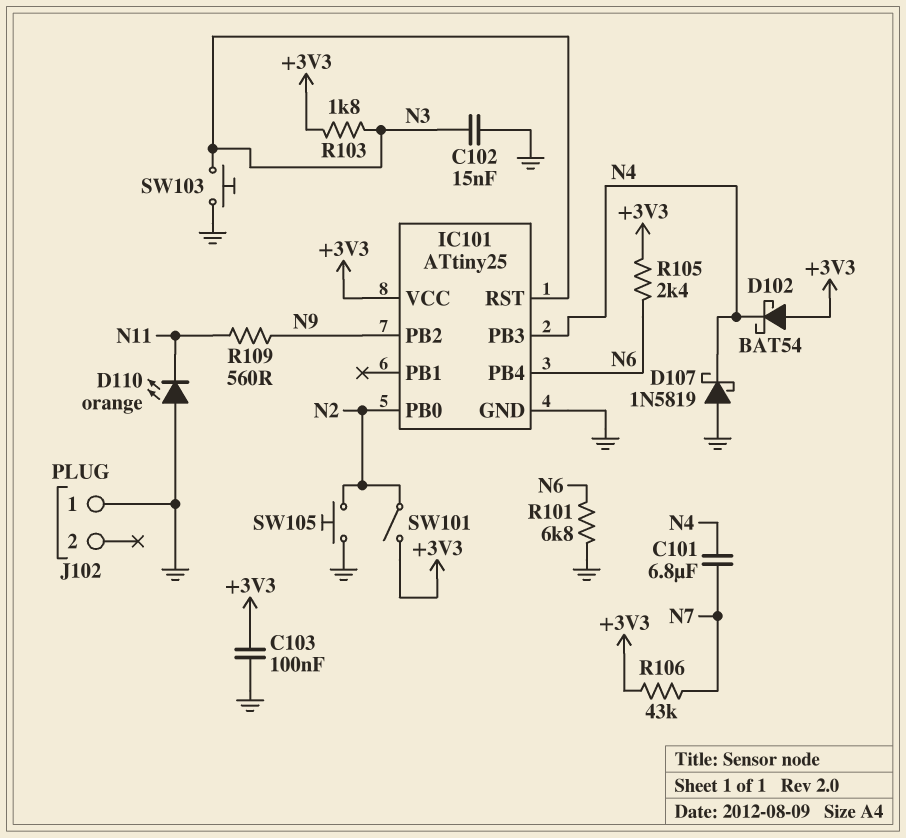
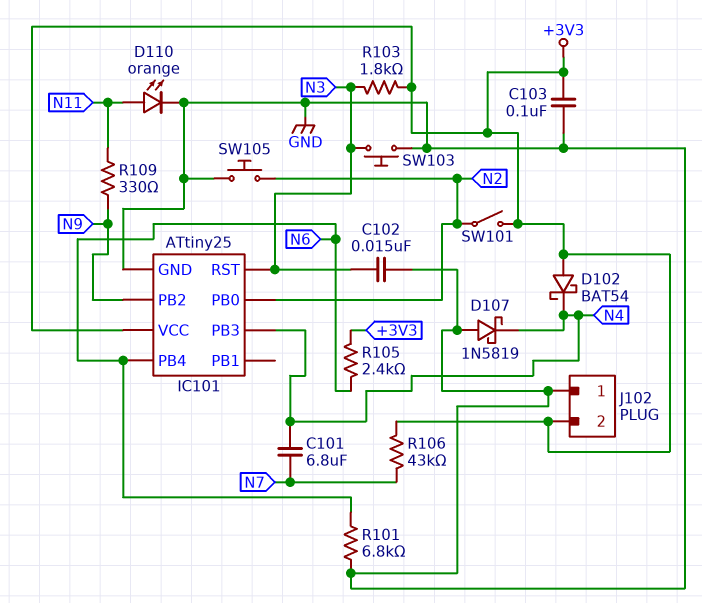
D110: LED orange (A GND, K N11) -> LED orange (A N11, K GND)
J102 pin 2: none -> +3V3
R109: 560 (N9, N11) -> 330 (N9, N11)

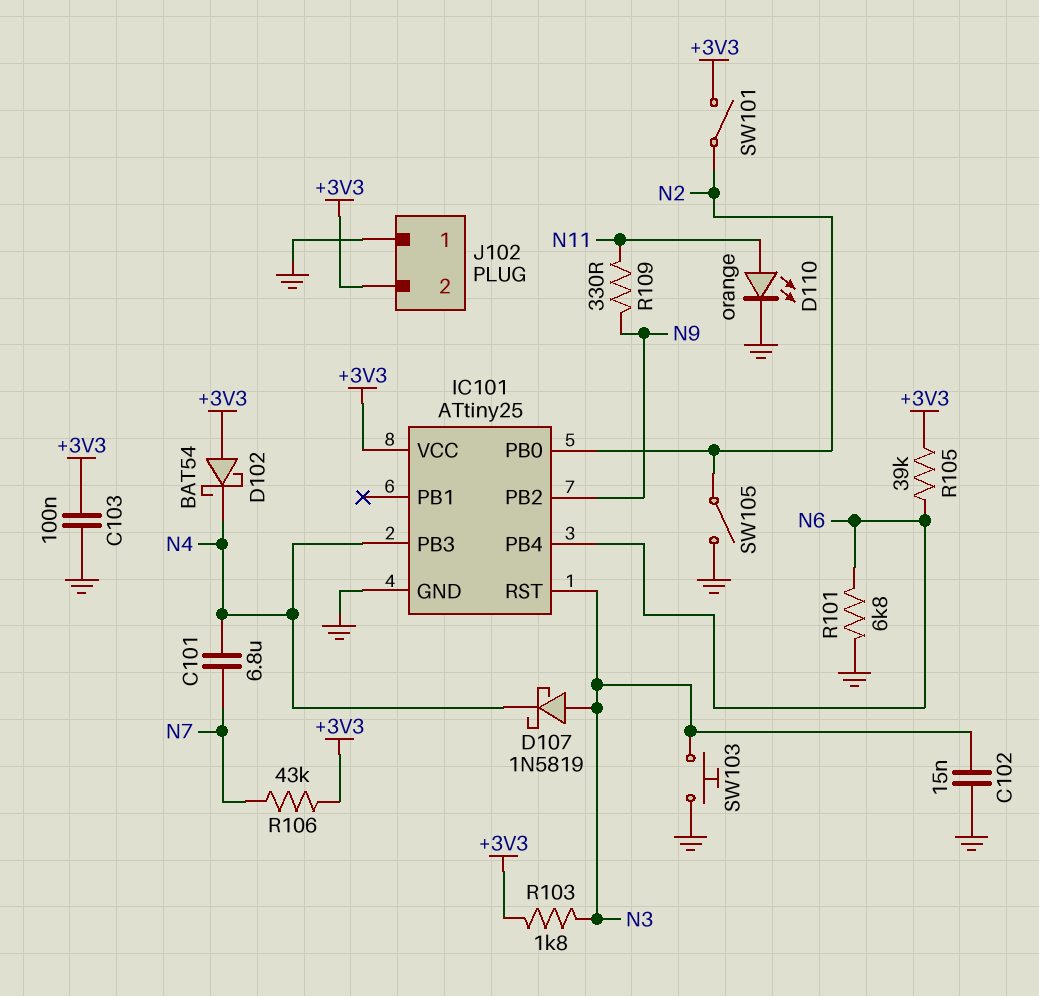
D107: schottky 1N5819 (A GND, K N4) -> schottky 1N5819 (A N3, K N4)
R105: 2.4k (+3V3, N6) -> 39k (+3V3, N6)
SW105: button (GND, N2) -> switch (GND, N2)

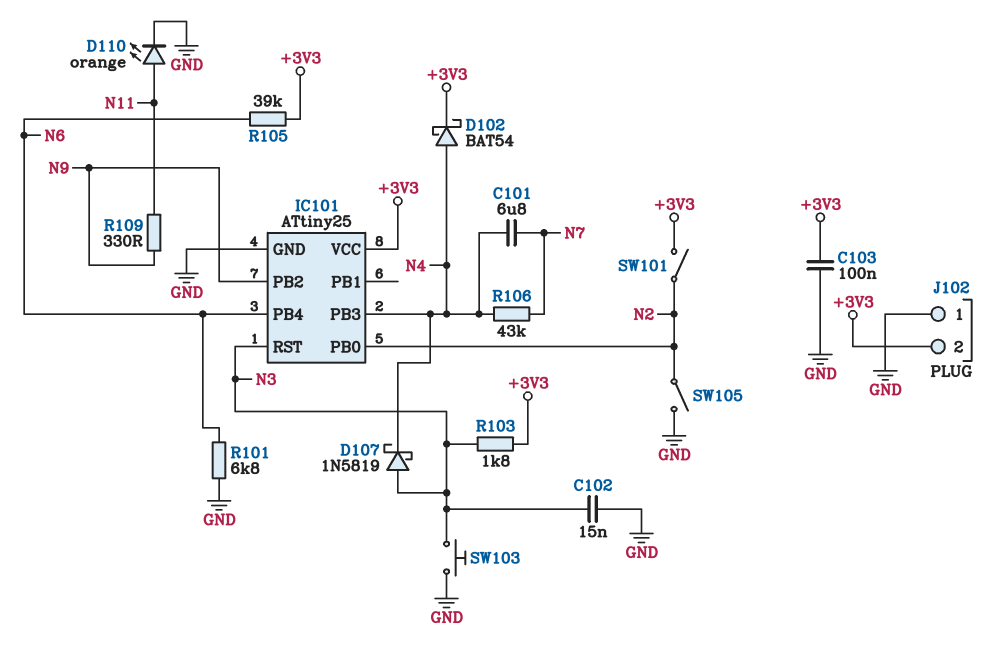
D102: schottky BAT54 (A +3V3, K N4) -> schottky BAT54 (A N4, K +3V3)
R106: 43k (+3V3, N7) -> 43k (N4, N7)

